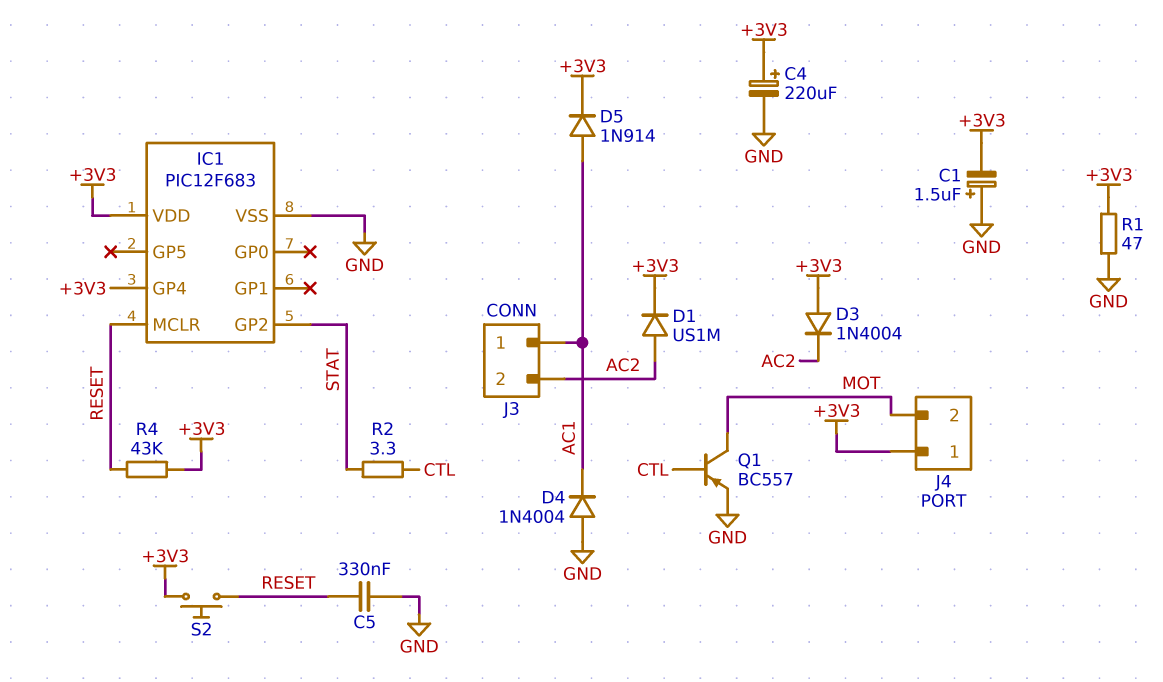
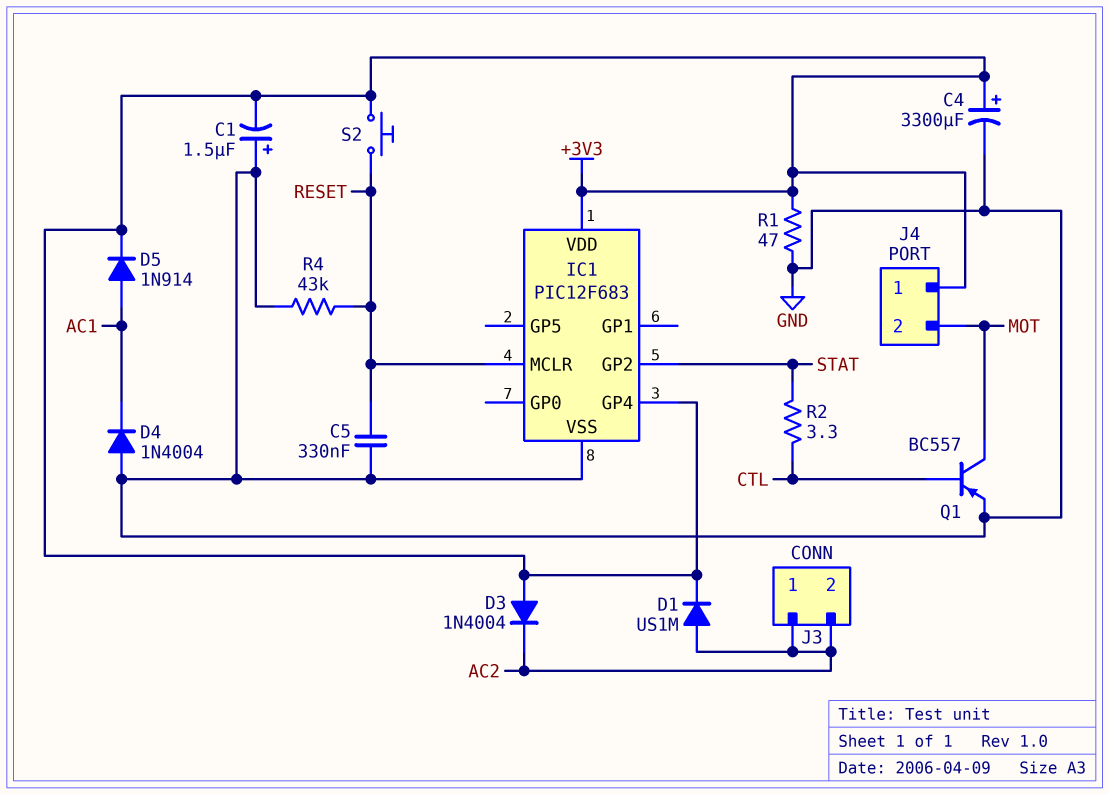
C4: 220uF (plus +3V3, minus GND) -> 3300uF (plus +3V3, minus GND)
J3 pin 1: AC1 -> AC2
R4: 43k (+3V3, RESET) -> 43k (GND, RESET)

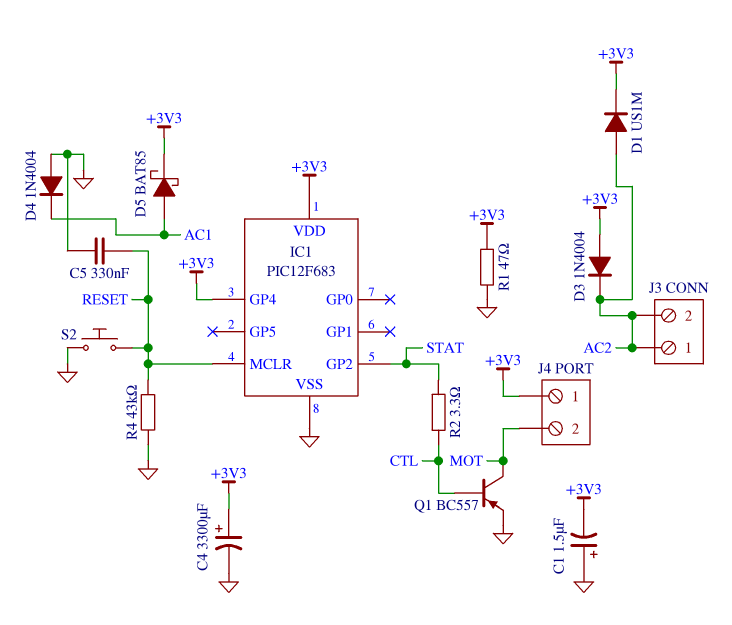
D5: diode 1N914 (A AC1, K +3V3) -> schottky BAT85 (A AC1, K +3V3)
S2: button (+3V3, RESET) -> button (GND, RESET)

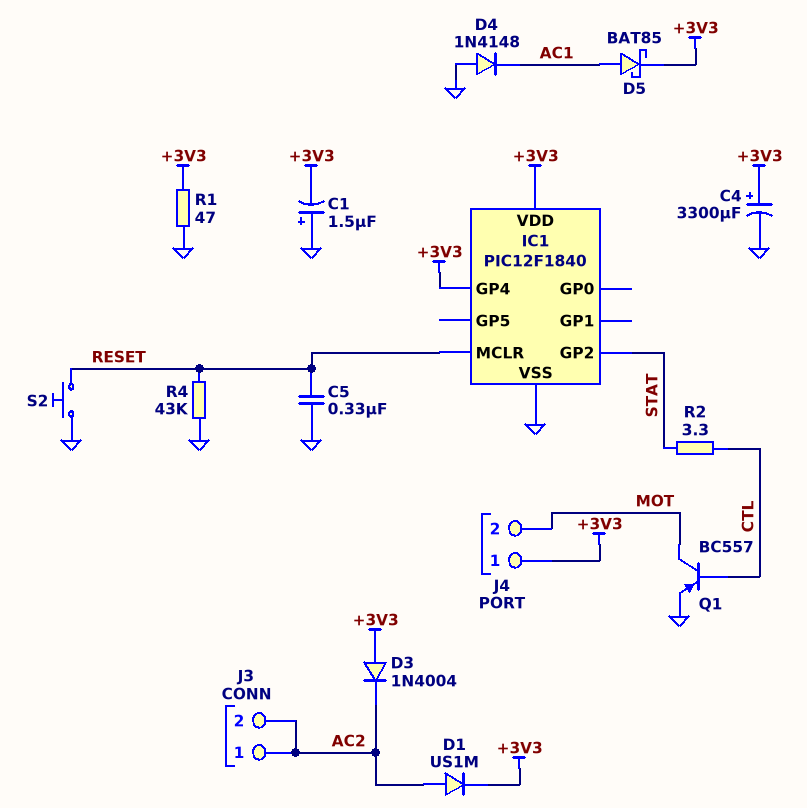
D4: diode 1N4004 (A GND, K AC1) -> diode 1N4148 (A GND, K AC1)
IC1: PIC12F683 -> PIC12F1840

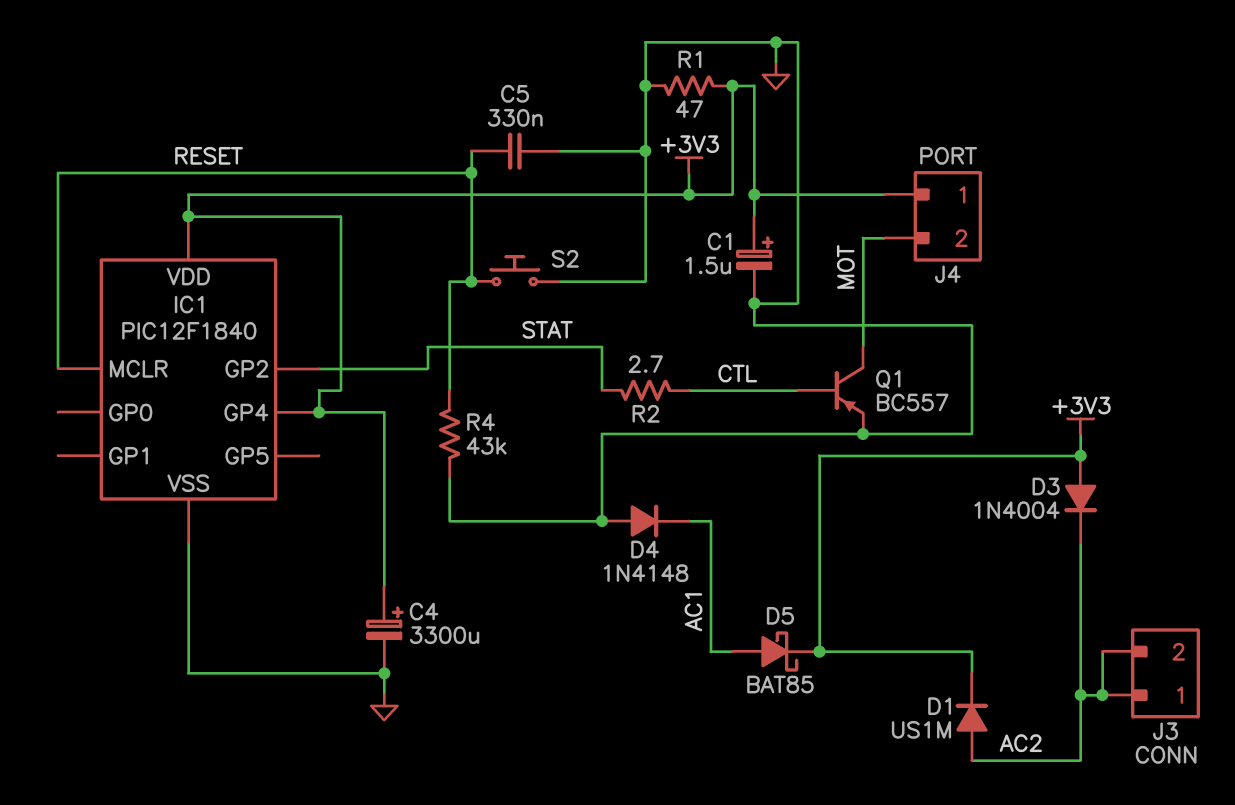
C1: 1.5uF (plus GND, minus +3V3) -> 1.5uF (plus +3V3, minus GND)
R2: 3.3 (CTL, STAT) -> 2.7 (CTL, STAT)

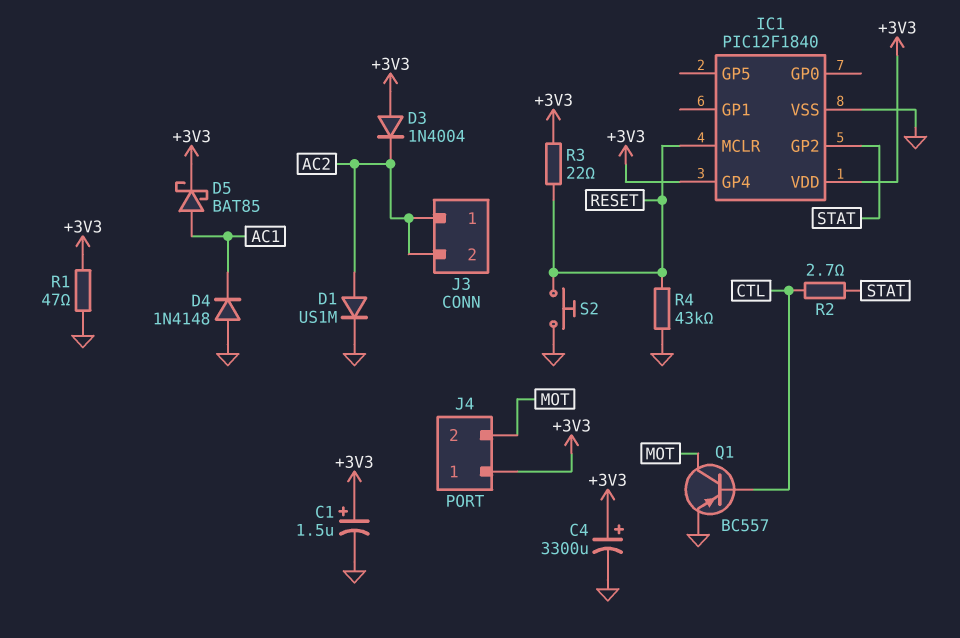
C5: 330nF (GND, RESET) -> none
D1: diode US1M (A AC2, K +3V3) -> diode US1M (A AC2, K GND)
R3: none -> 22 (+3V3, RESET)

